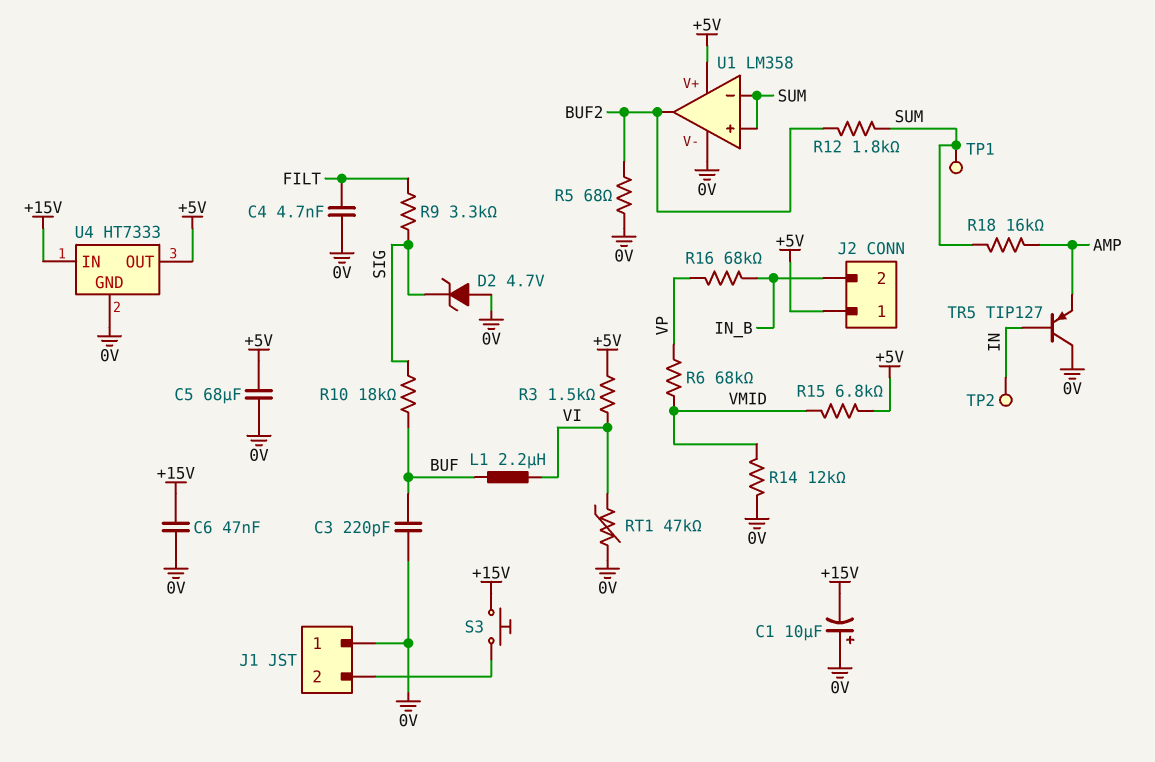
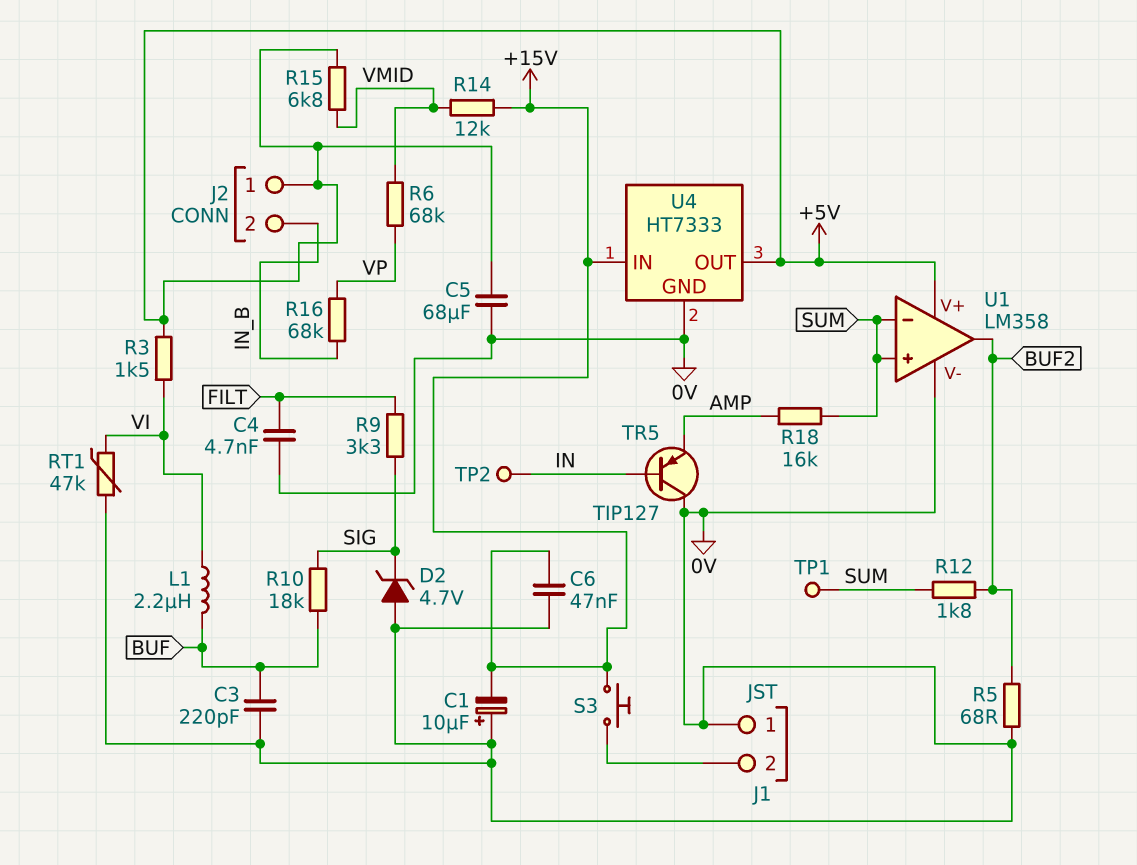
R14: 12k (0V, VMID) -> 12k (+15V, VMID)

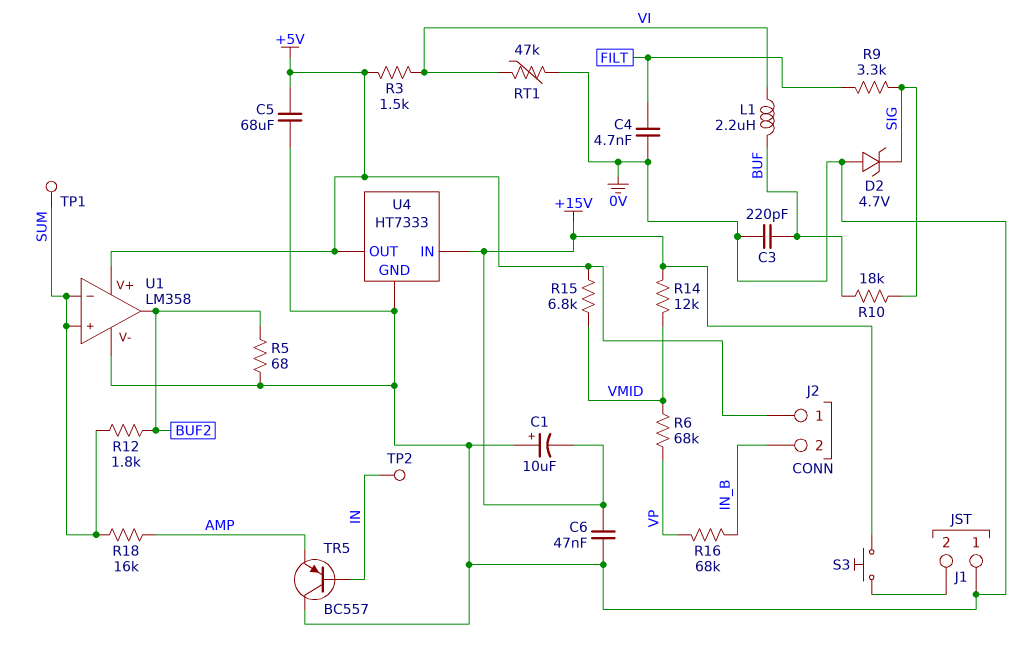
TR5: PNP TIP127 (B IN, C 0V, E AMP) -> PNP BC557 (B IN, C 0V, E AMP)

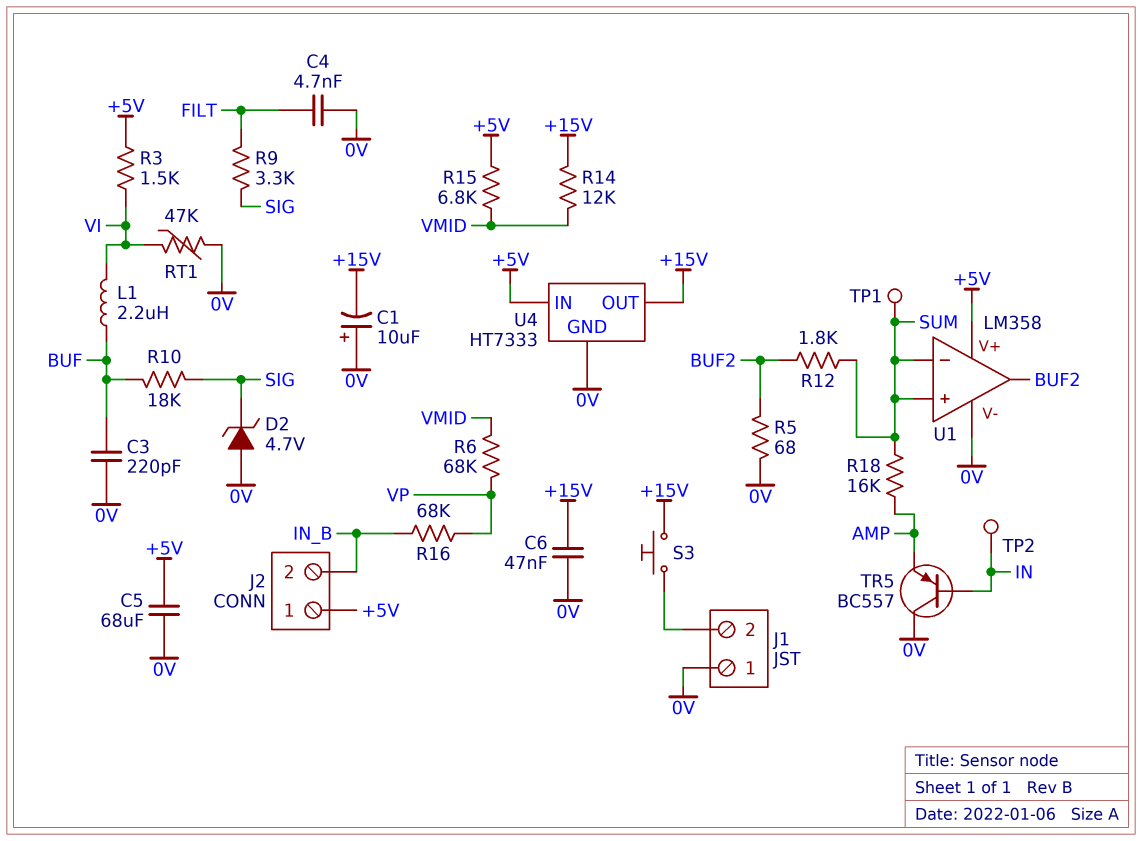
U4 pin IN: +15V -> +5V
U4 pin OUT: +5V -> +15V

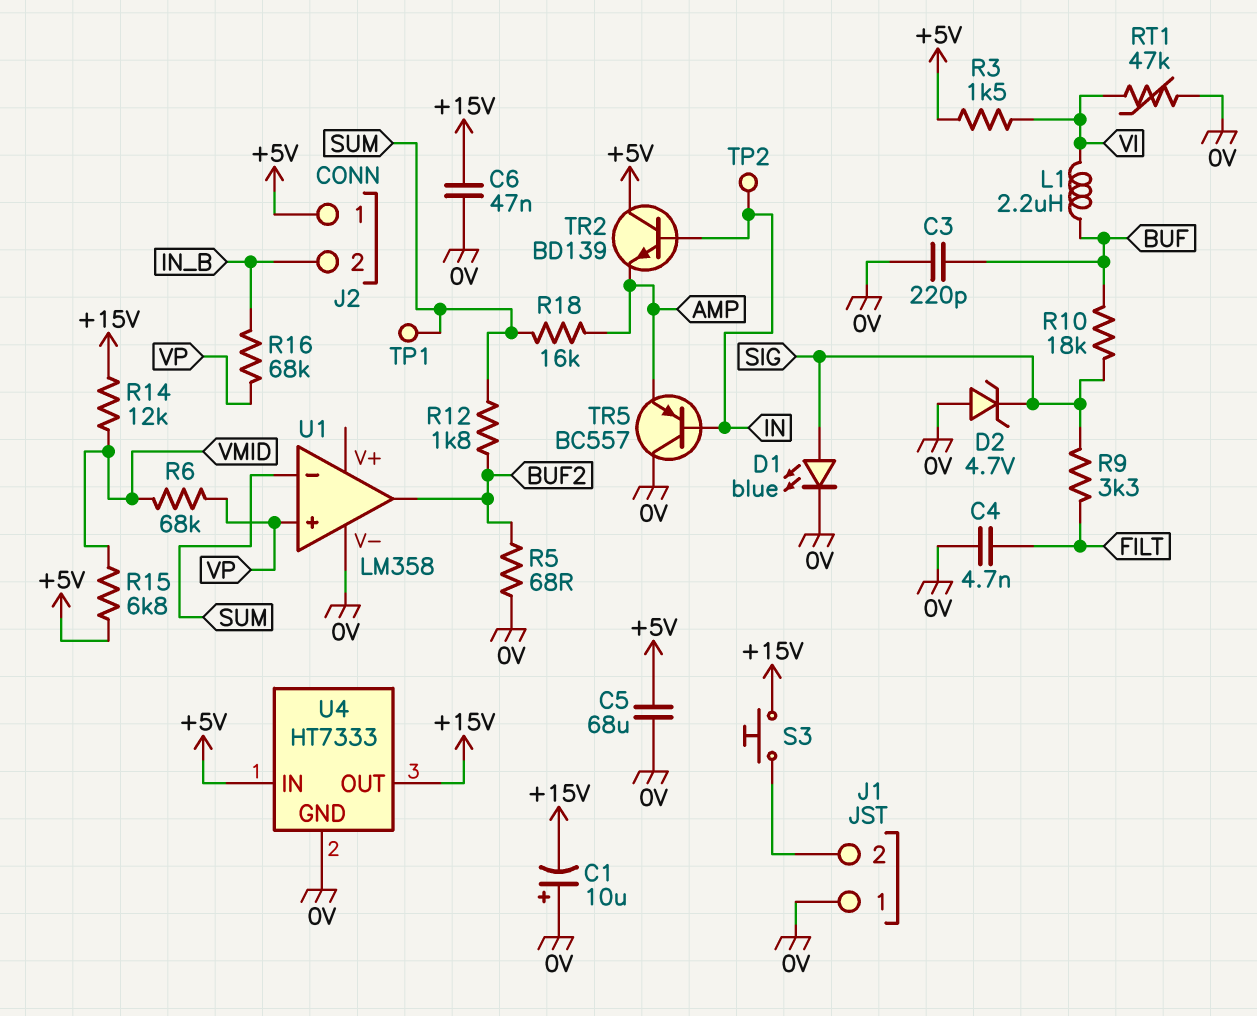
D1: none -> LED blue (A SIG, K 0V)
TR2: none -> NPN BD139 (B IN, C +5V, E AMP)
U1 pin V+: +5V -> none
U1 pin in+: SUM -> VP

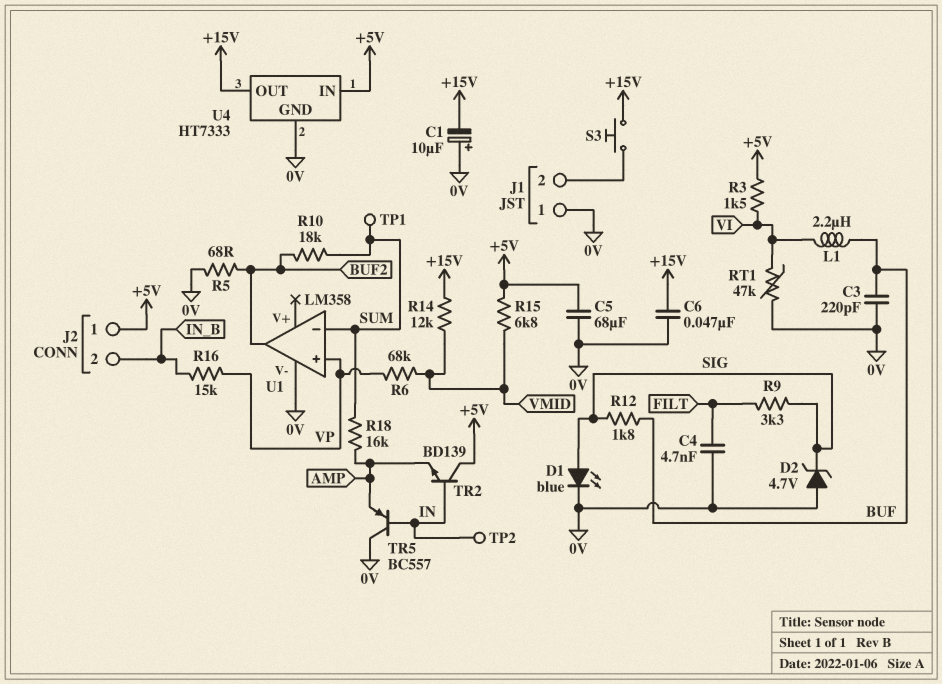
R10: 18k (BUF, SIG) -> 18k (BUF2, SUM)
R12: 1.8k (BUF2, SUM) -> 1.8k (BUF, SIG)
R16: 68k (IN_B, VP) -> 15k (IN_B, VP)

